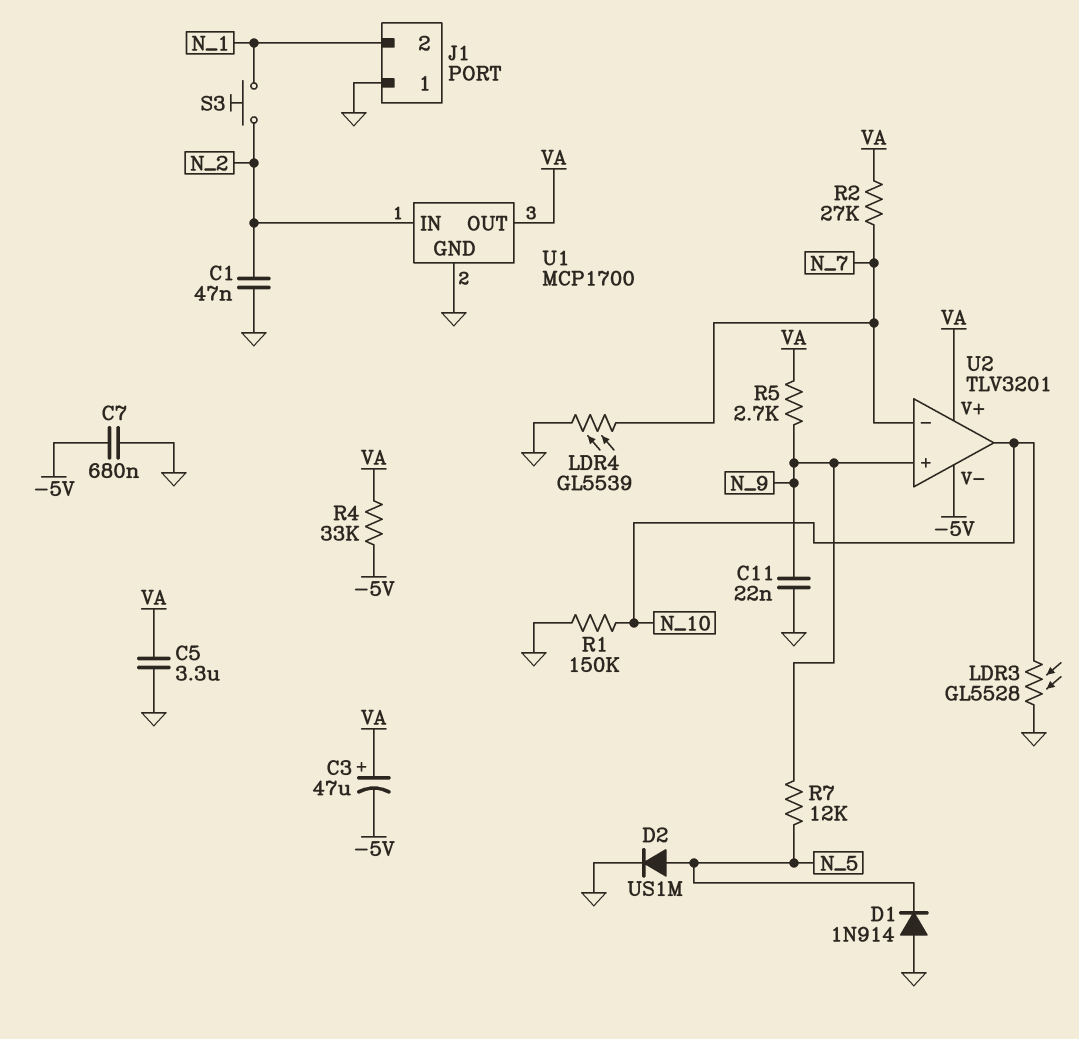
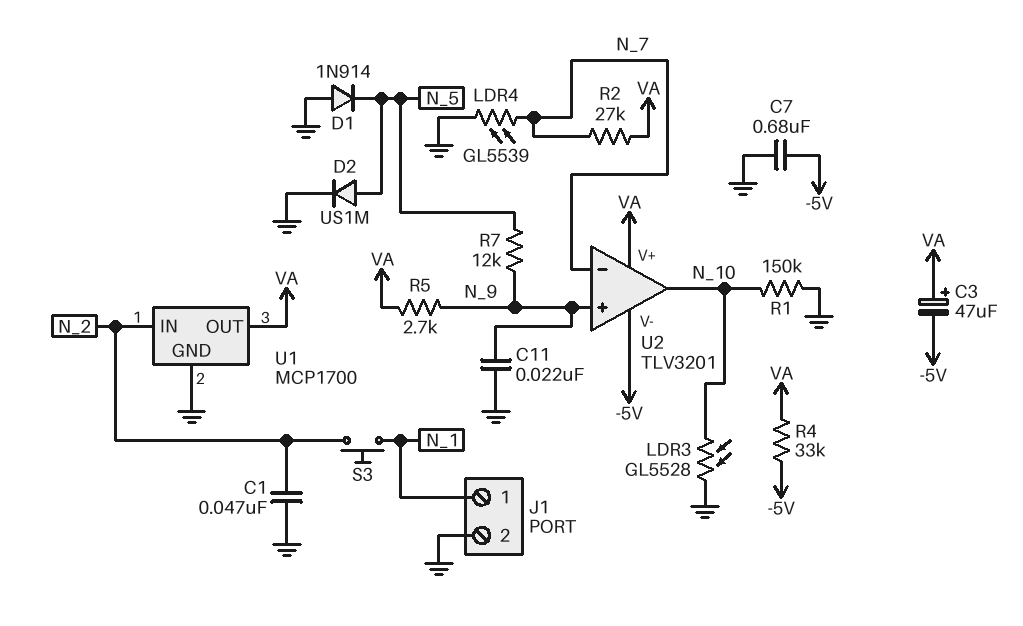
C5: 3.3uF (GND, VA) -> none
J1 pin 1: GND -> N_1
J1 pin 2: N_1 -> GND

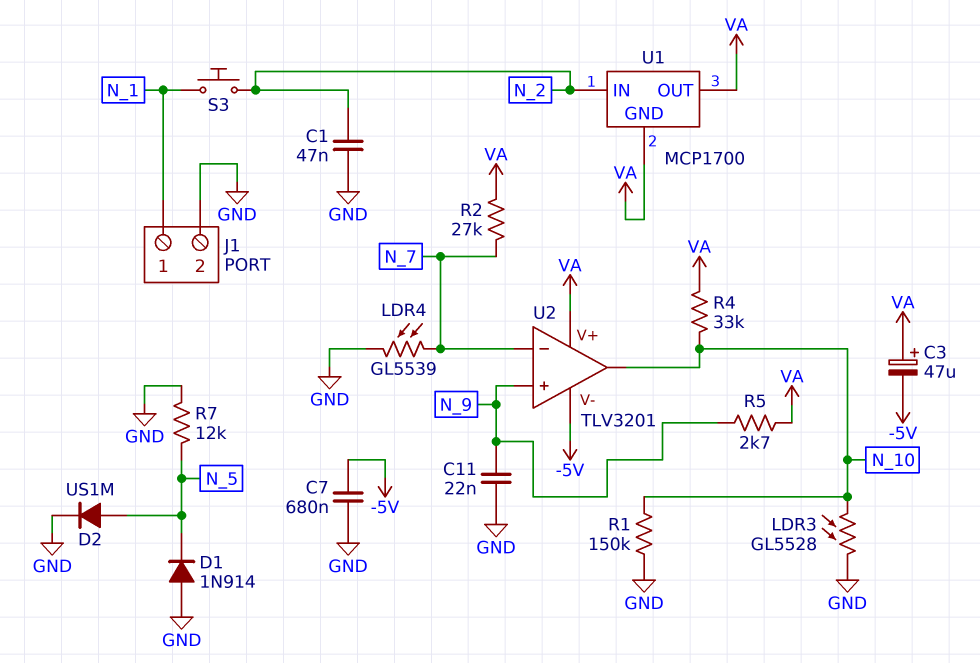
R4: 33k (-5V, VA) -> 33k (N_10, VA)
R7: 12k (N_5, N_9) -> 12k (GND, N_5)
U1 pin GND: GND -> VA

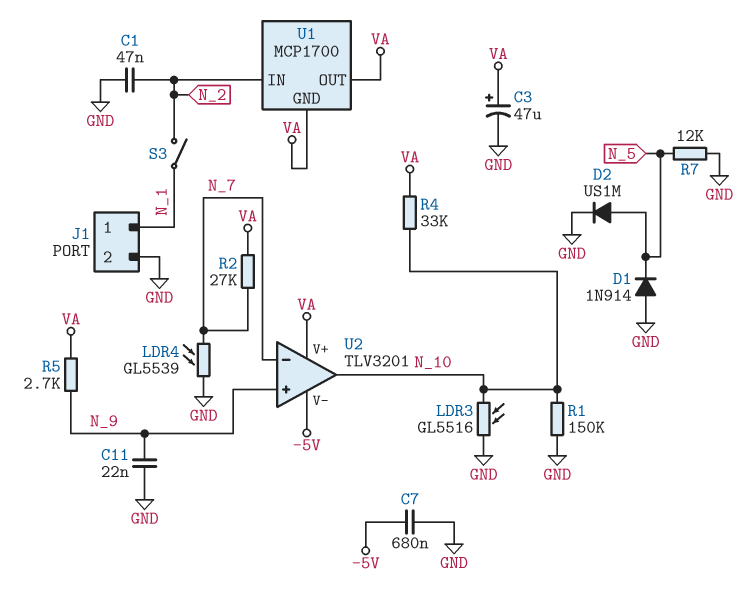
C3: 47uF (plus VA, minus -5V) -> 47uF (plus VA, minus GND)
LDR3: GL5528 (GND, N_10) -> GL5516 (GND, N_10)
S3: button (N_1, N_2) -> switch (N_1, N_2)

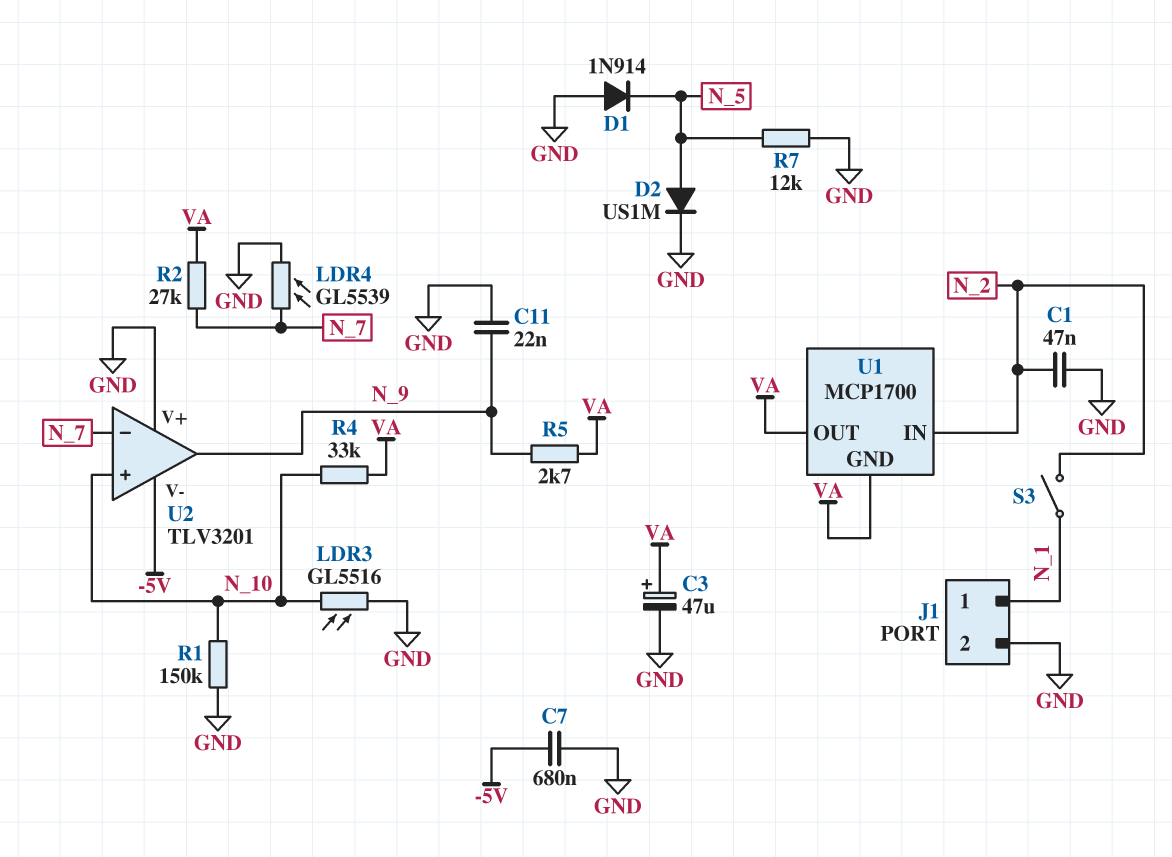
U2 pin V+: VA -> GND
U2 pin in+: N_9 -> N_10
U2 pin out: N_10 -> N_9

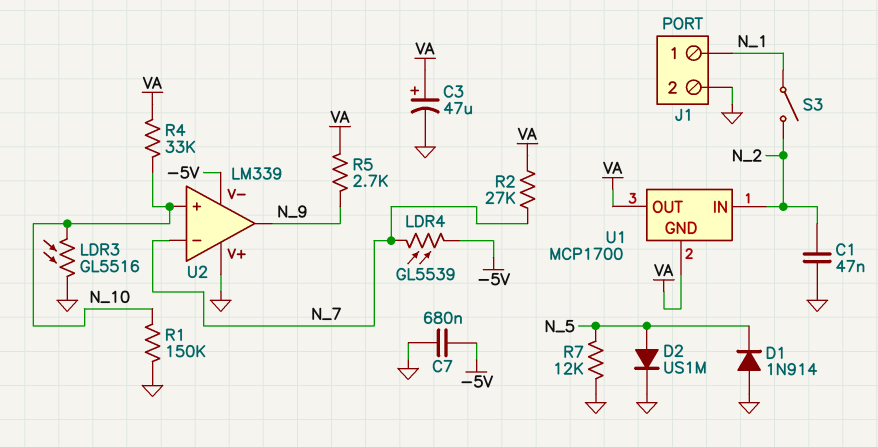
C11: 22nF (GND, N_9) -> none
LDR4: GL5539 (GND, N_7) -> GL5539 (-5V, N_7)
U2: TLV3201 -> LM339

